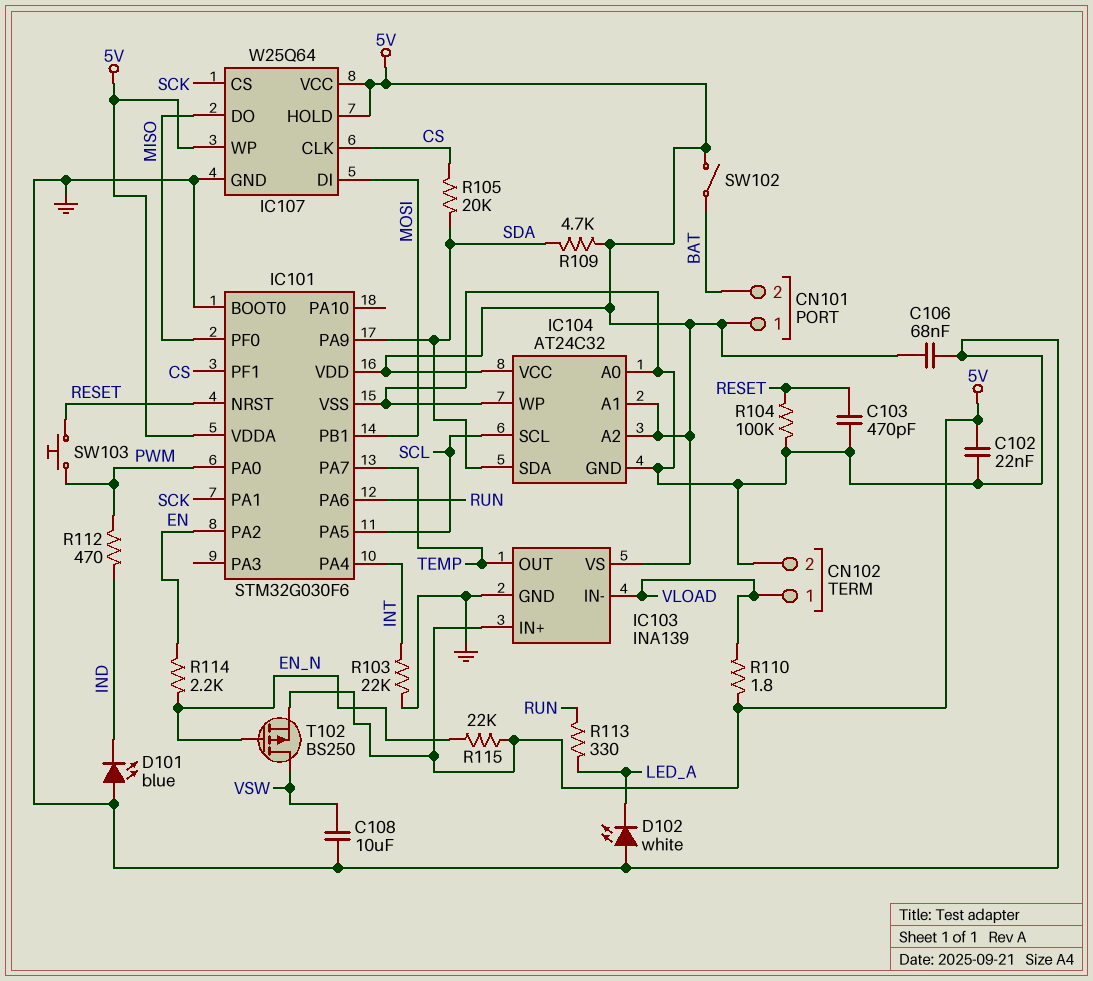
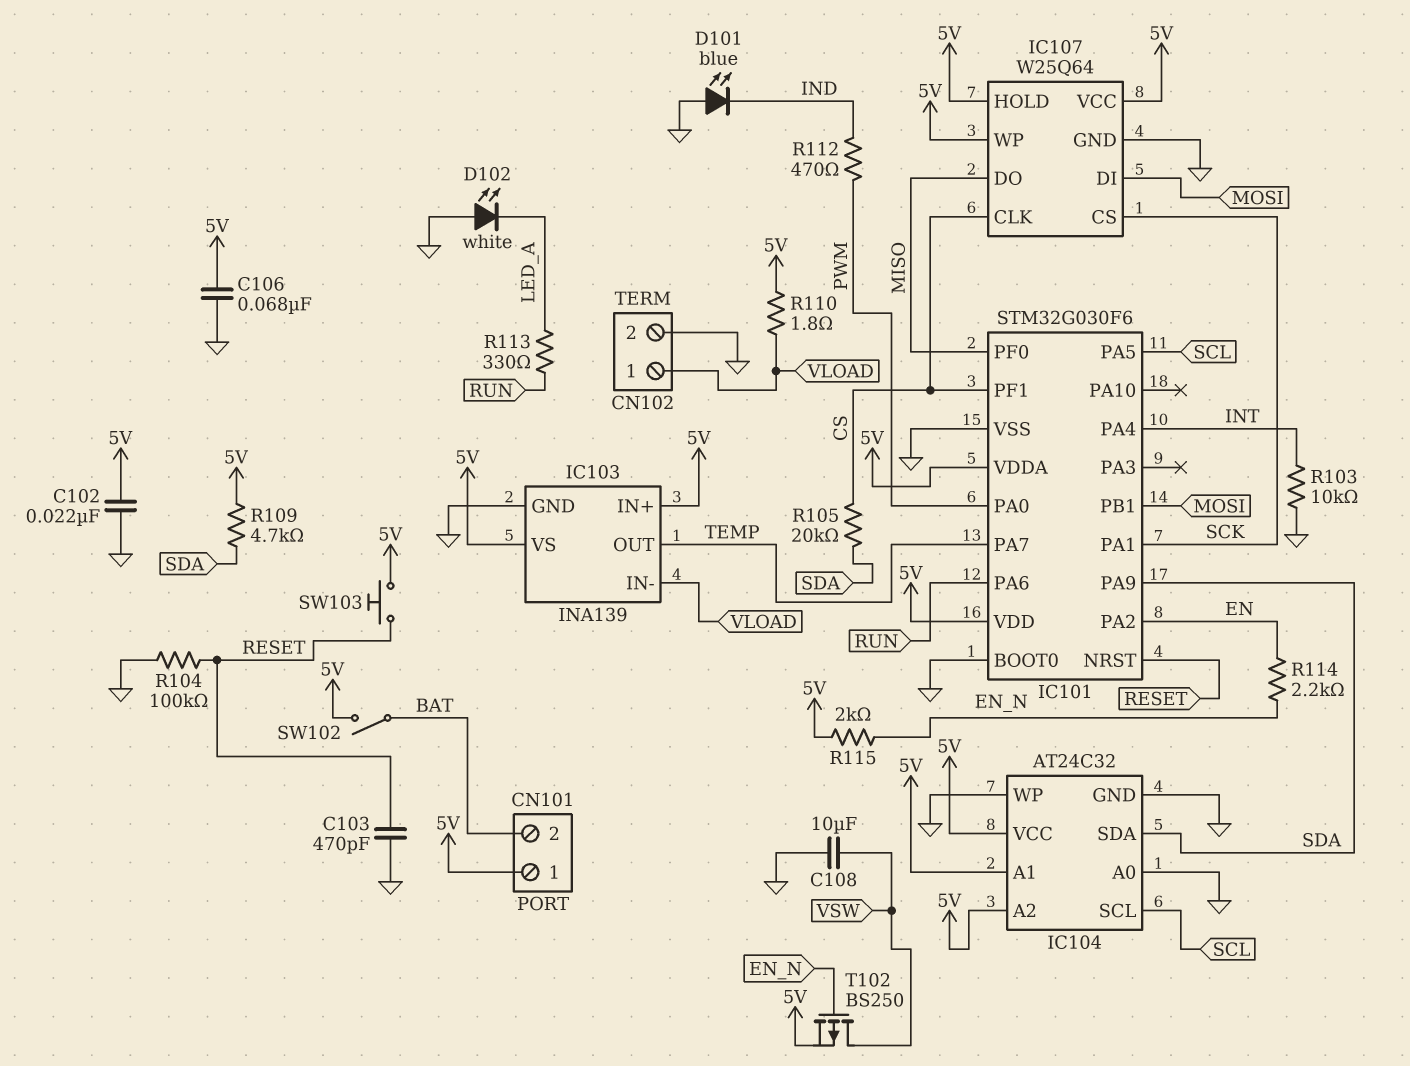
R103: 22k (GND, INT) -> 10k (GND, INT)
R115: 22k (5V, EN_N) -> 2k (5V, EN_N)
SW103: button (PWM, RESET) -> button (5V, RESET)

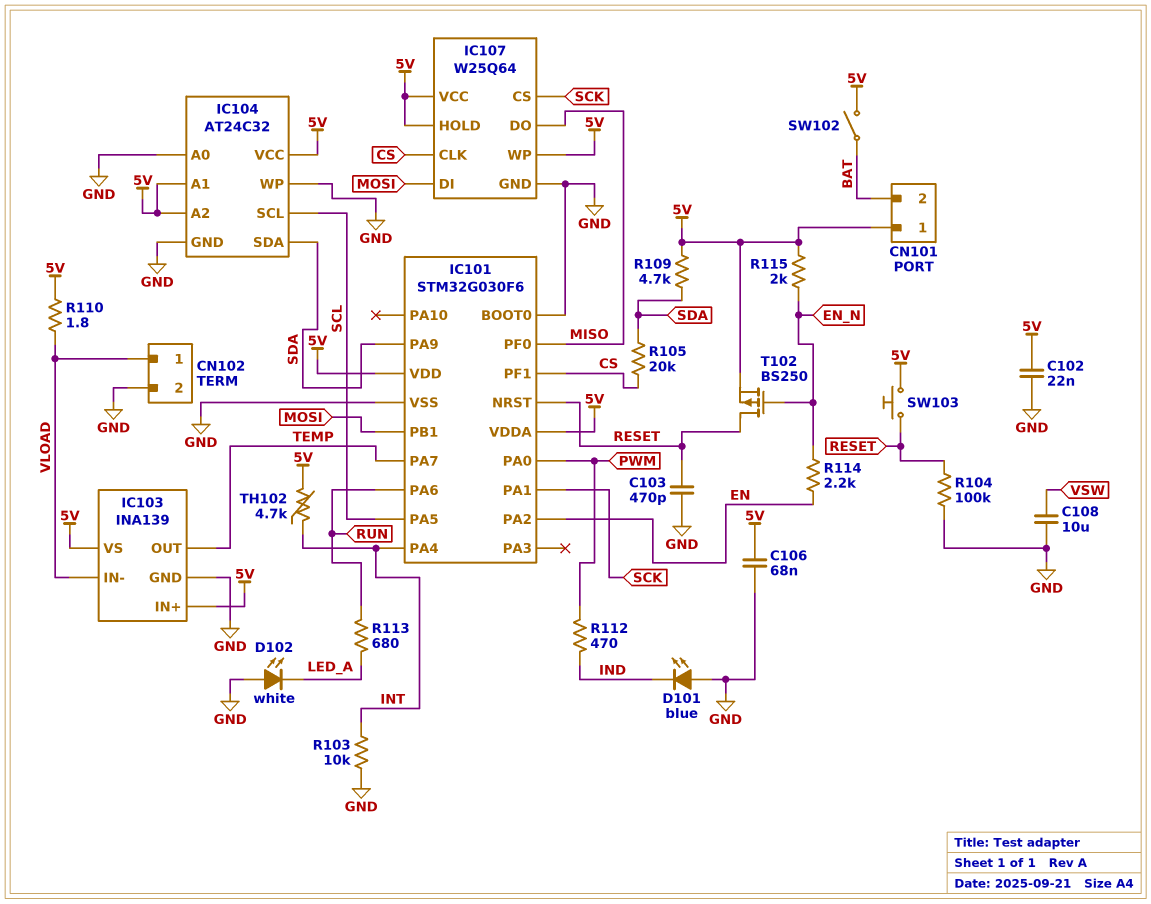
R113: 330 (LED_A, RUN) -> 680 (LED_A, RUN)
T102: PMOS BS250 (G EN_N, D VSW, S 5V) -> PMOS BS250 (G EN_N, D RESET, S 5V)
TH102: none -> 4.7k (5V, INT)

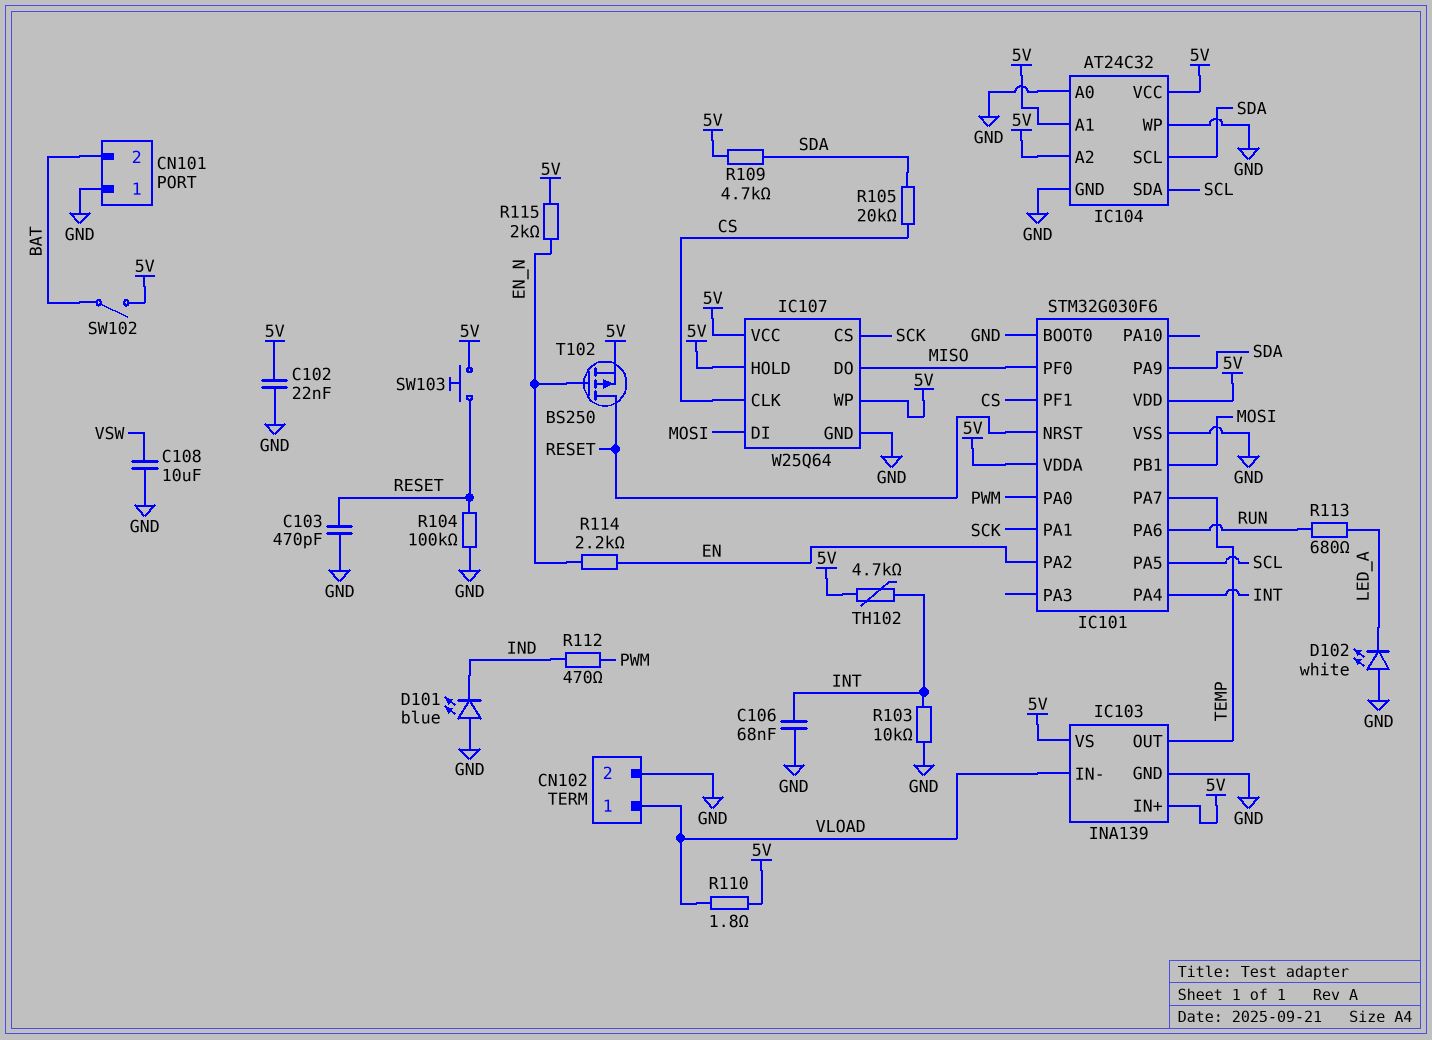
C106: 68nF (5V, GND) -> 68nF (GND, INT)
CN101 pin 1: 5V -> GND
IC104 pin SCL: SCL -> SDA
IC104 pin SDA: SDA -> SCL

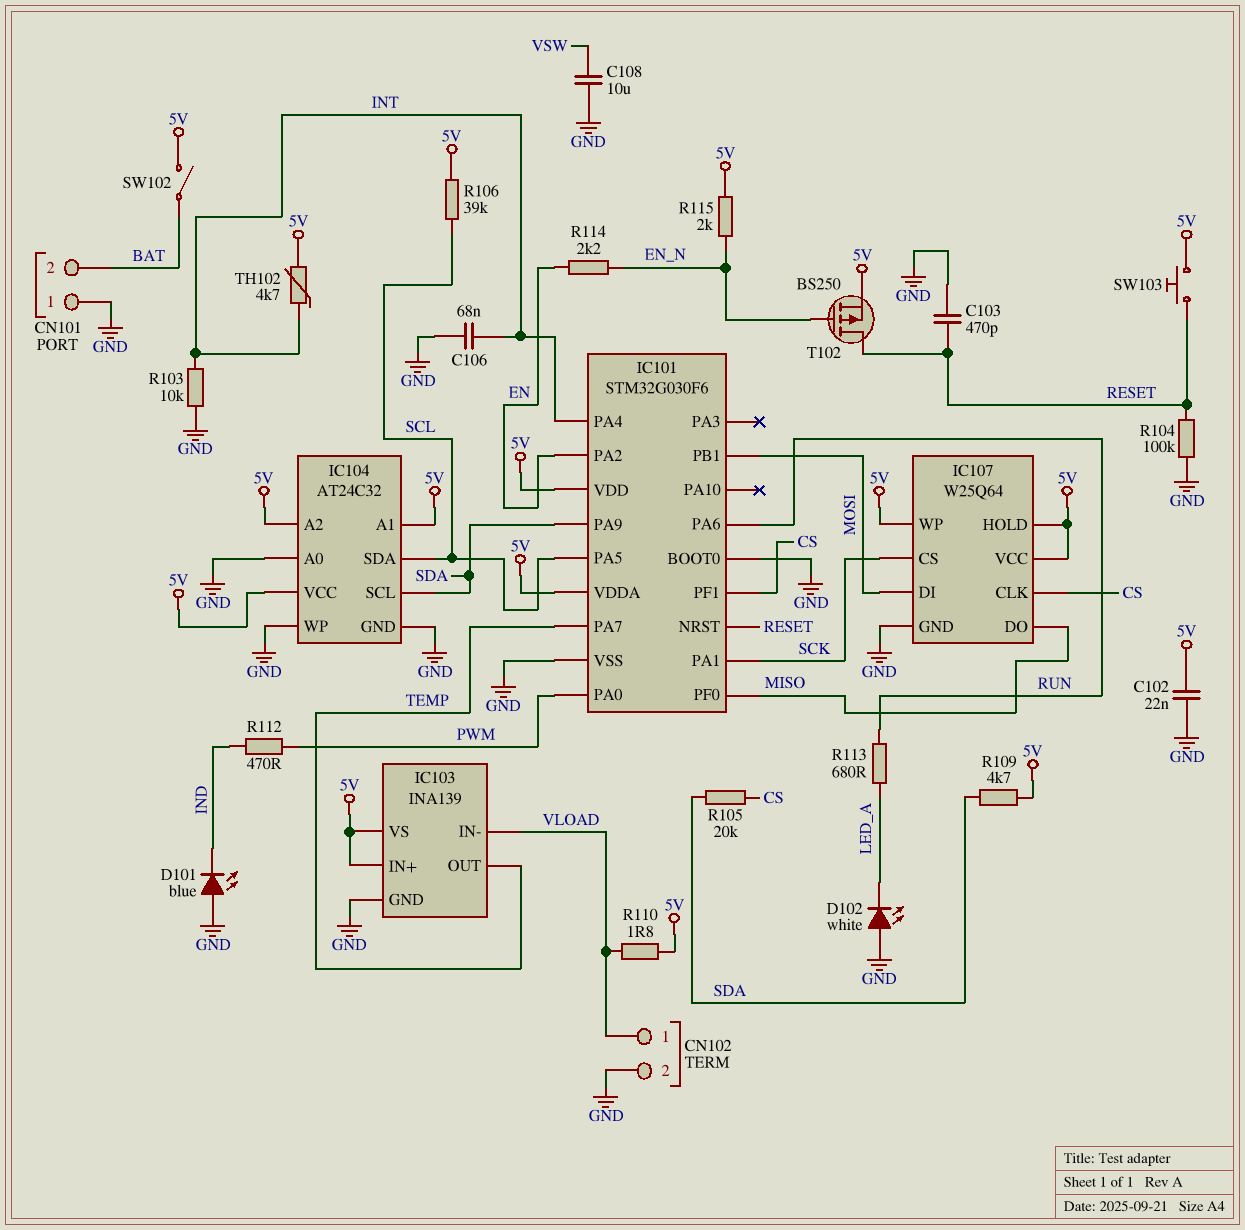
R106: none -> 39k (5V, SCL)

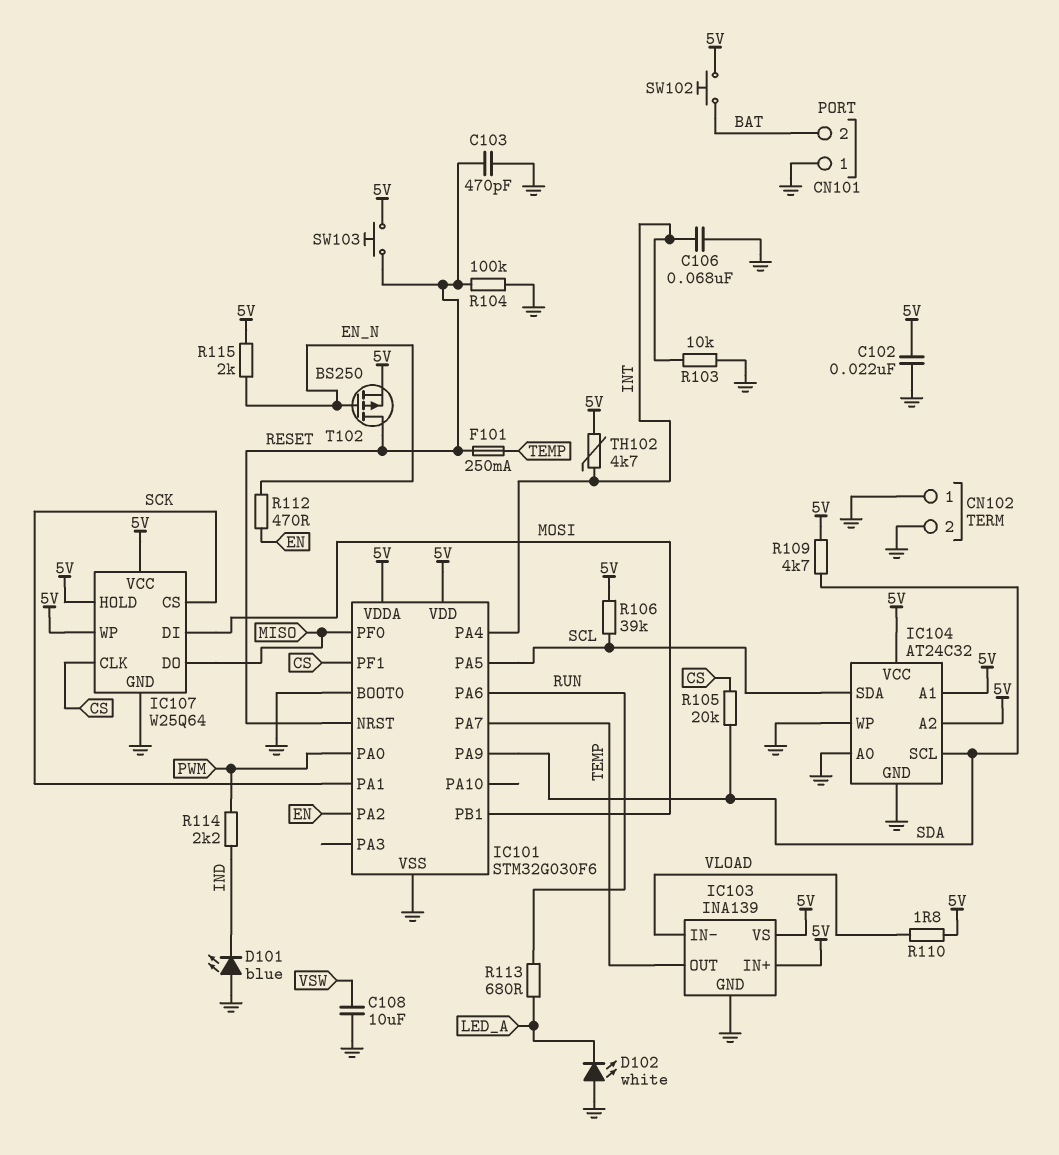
CN102 pin 1: VLOAD -> GND
F101: none -> 250mA (RESET, TEMP)
R112: 470 (IND, PWM) -> 470 (EN, EN_N)
R114: 2.2k (EN, EN_N) -> 2.2k (IND, PWM)
SW102: switch (5V, BAT) -> button (5V, BAT)

